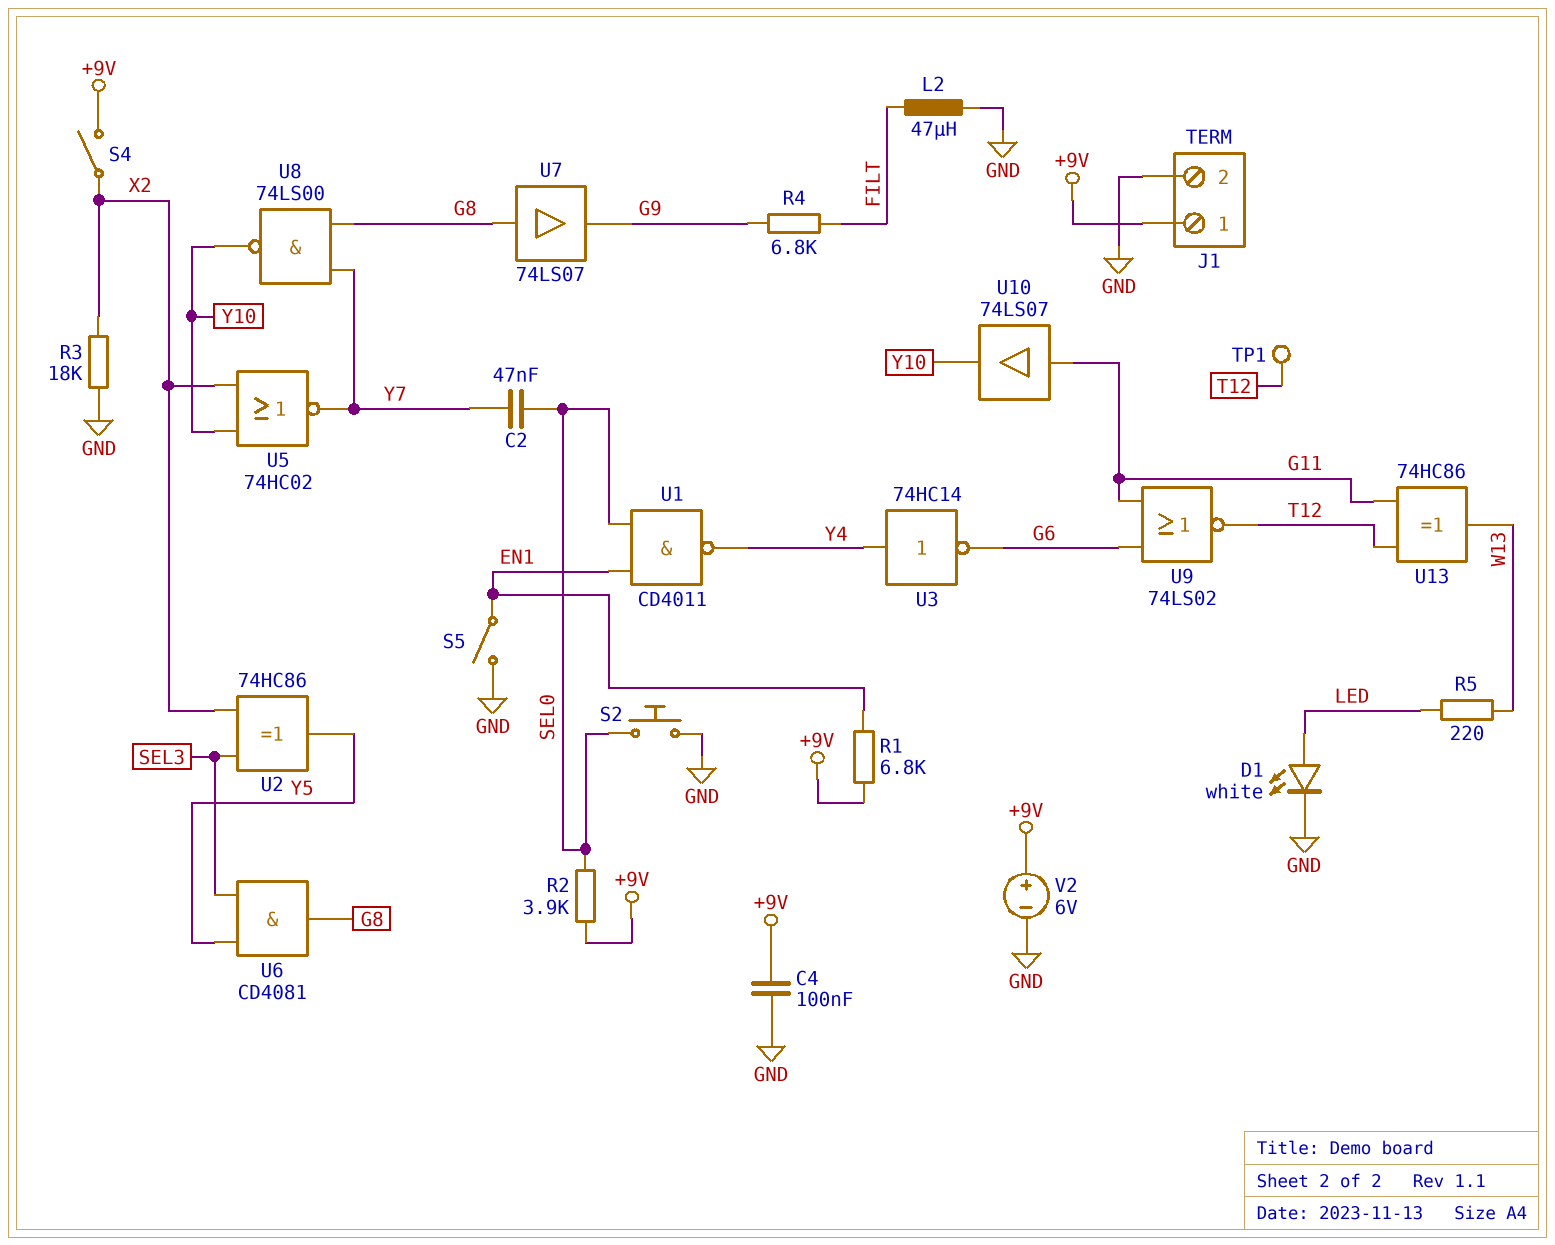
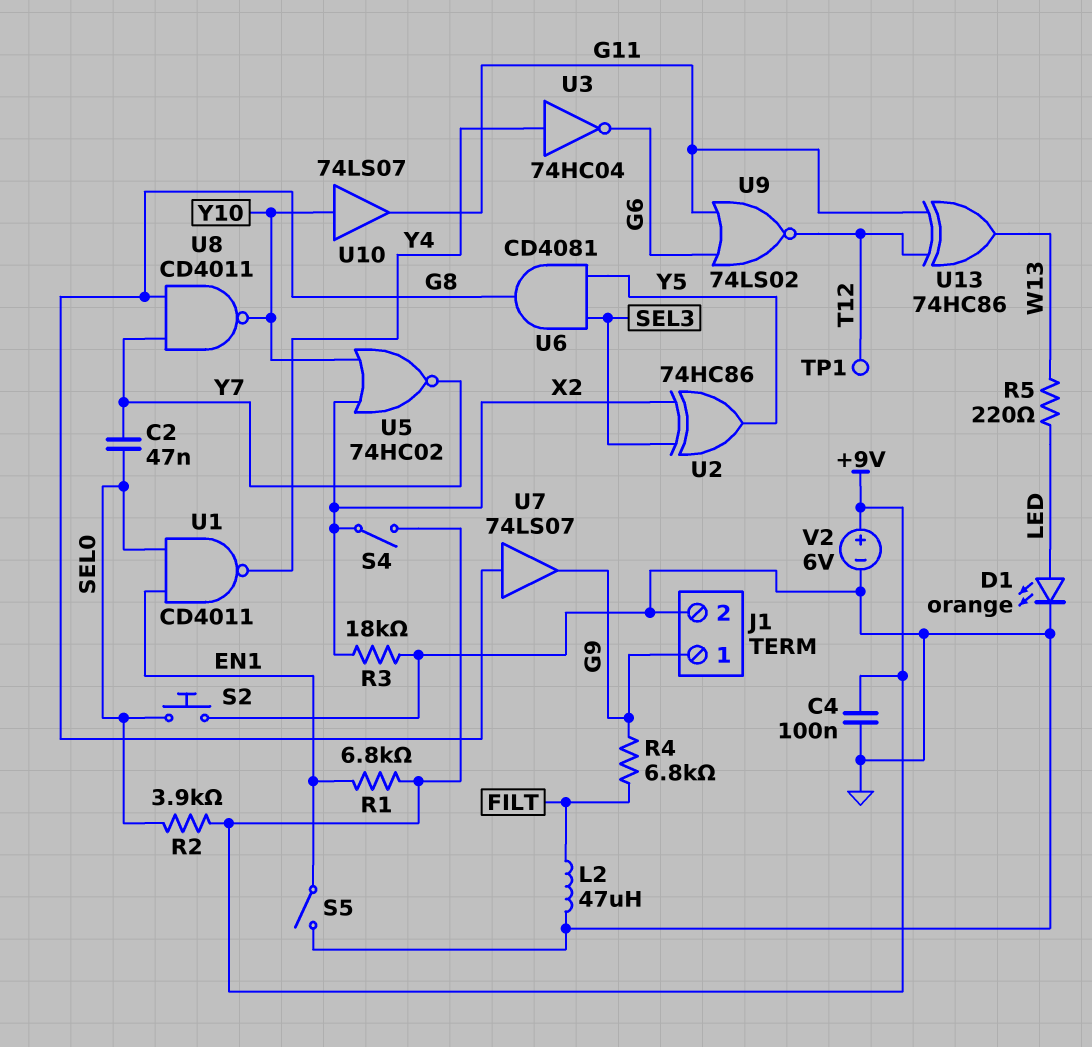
D1: LED white (A LED, K GND) -> LED orange (A LED, K GND)
J1 pin 1: +9V -> G9
U3: NOT 74HC14 (in Y4, out G6) -> NOT 74HC04 (in Y4, out G6)
U8: NAND 74LS00 (in G8, in Y7, out Y10) -> NAND CD4011 (in G8, in Y7, out Y10)
U10: buffer 74LS07 (in G11, out Y10) -> buffer 74LS07 (in Y10, out G11)

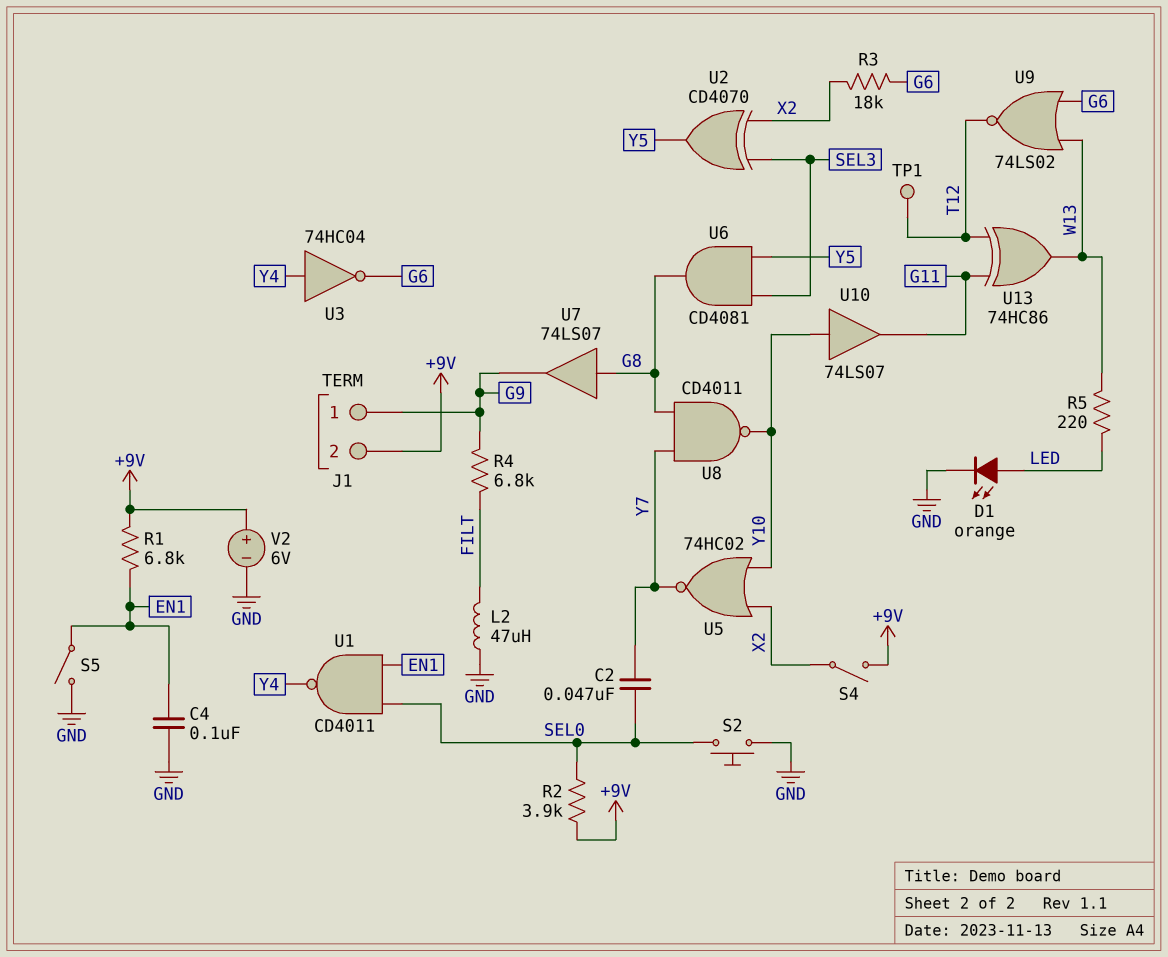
C4: 100nF (+9V, GND) -> 100nF (EN1, GND)
J1 pin 2: GND -> +9V
R3: 18k (GND, X2) -> 18k (G6, X2)
U2: XOR 74HC86 (in SEL3, in X2, out Y5) -> XOR CD4070 (in SEL3, in X2, out Y5)
U9: NOR 74LS02 (in G6, in G11, out T12) -> NOR 74LS02 (in G6, in W13, out T12)

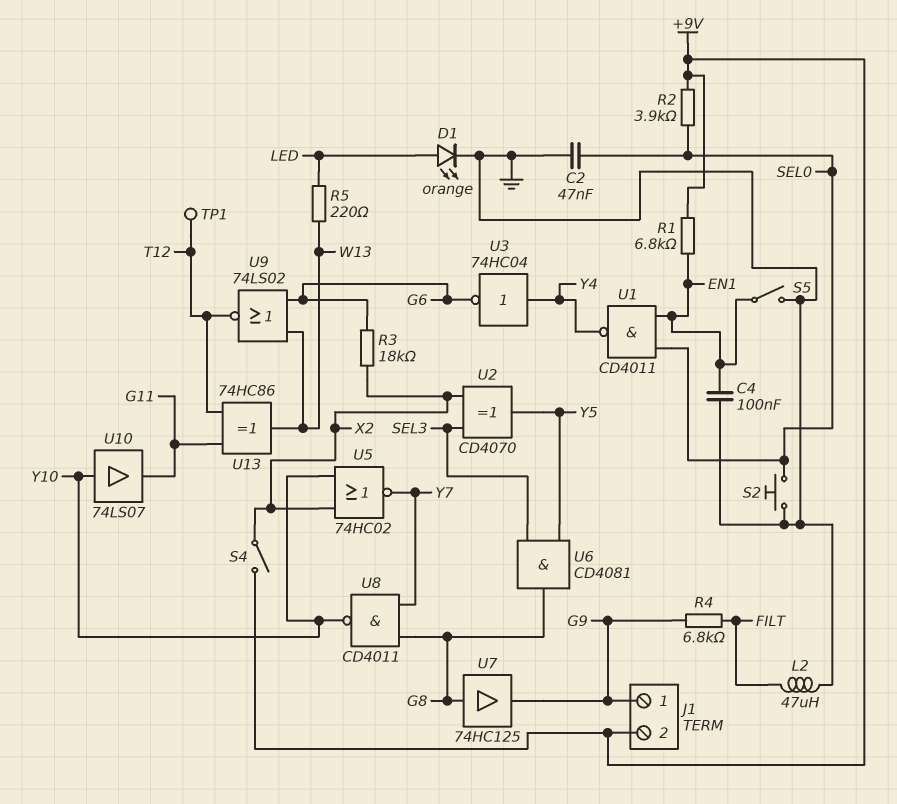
C2: 47nF (SEL0, Y7) -> 47nF (GND, SEL0)
U7: buffer 74LS07 (in G8, out G9) -> buffer 74HC125 (in G8, out G9)
V2: 6V (plus +9V, minus GND) -> none

